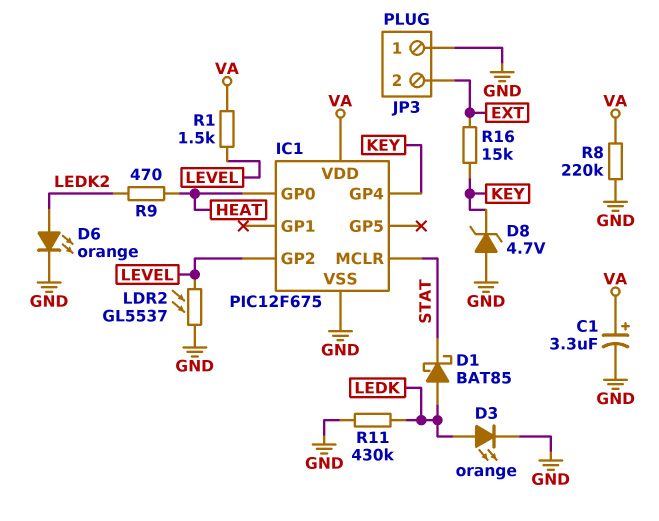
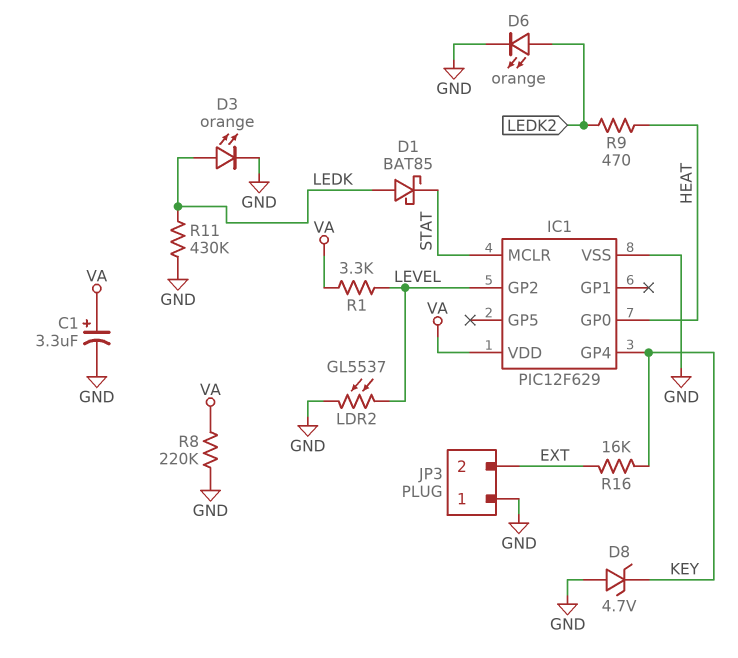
IC1: PIC12F675 -> PIC12F629
R1: 1.5k (LEVEL, VA) -> 3.3k (LEVEL, VA)
R16: 15k (EXT, KEY) -> 16k (EXT, KEY)

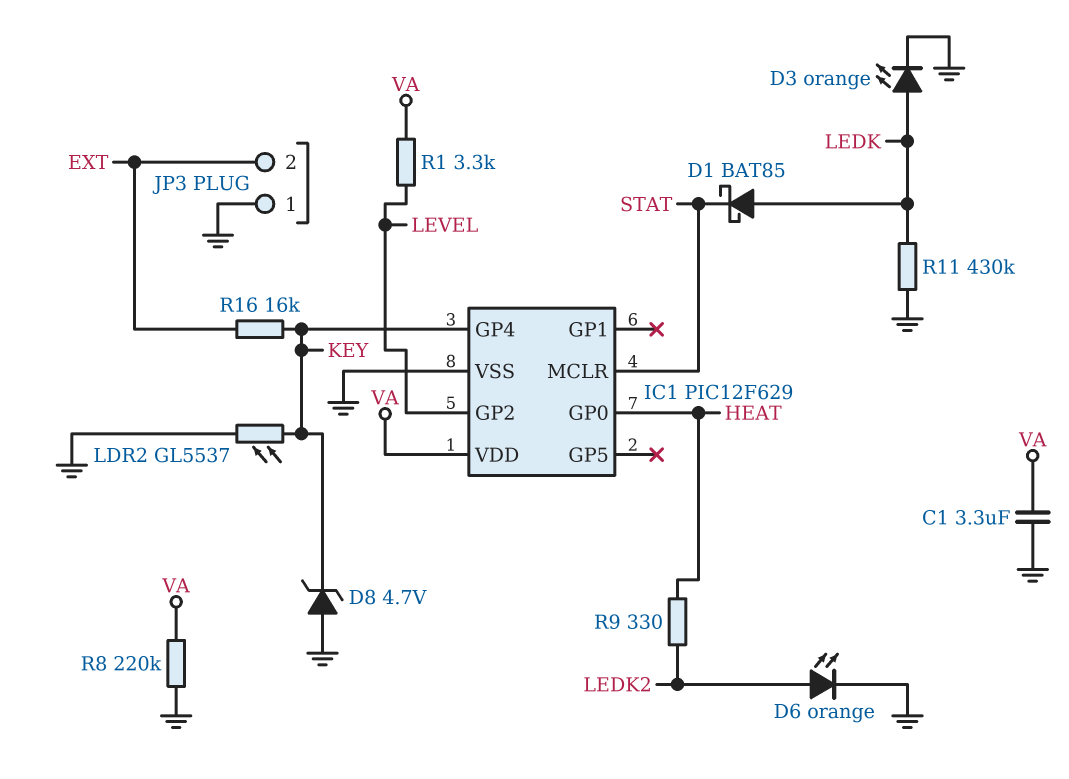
C1: 3.3uF (plus VA, minus GND) -> 3.3uF (GND, VA)
LDR2: GL5537 (GND, LEVEL) -> GL5537 (GND, KEY)
R9: 470 (HEAT, LEDK2) -> 330 (HEAT, LEDK2)

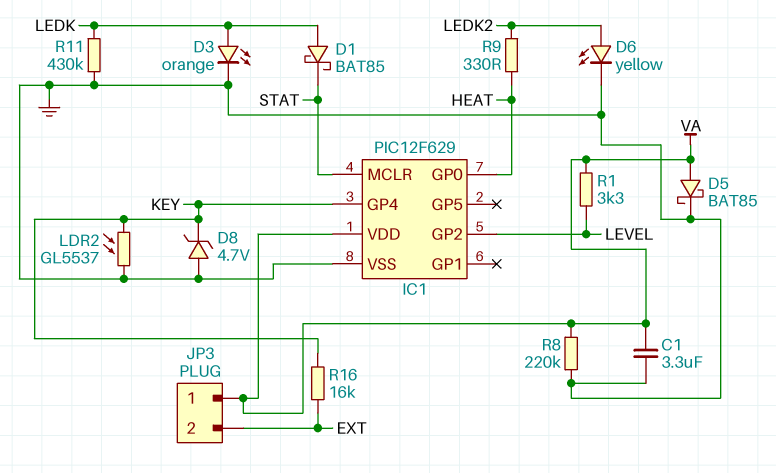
D5: none -> schottky BAT85 (A VA, K GND)
D6: LED orange (A LEDK2, K GND) -> LED yellow (A LEDK2, K GND)
JP3 pin 1: GND -> VA

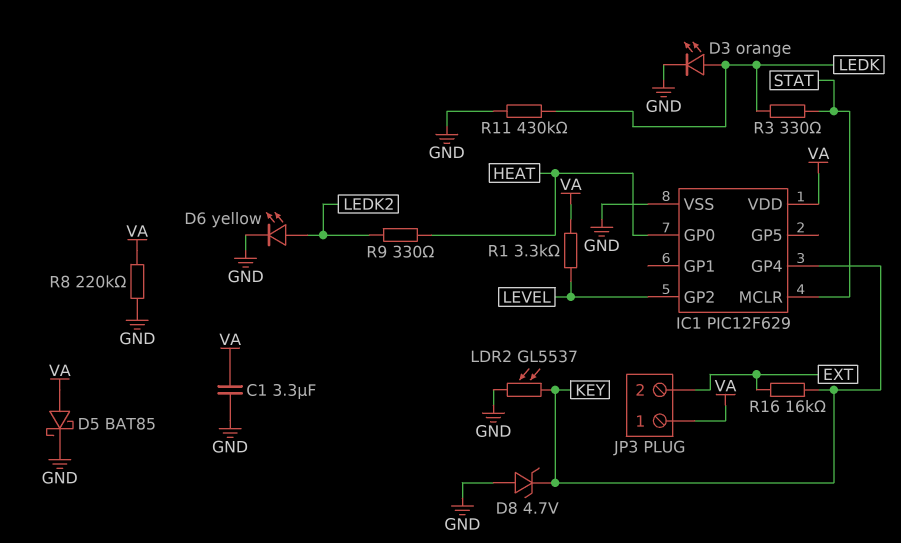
D1: schottky BAT85 (A LEDK, K STAT) -> none
R3: none -> 330 (LEDK, STAT)

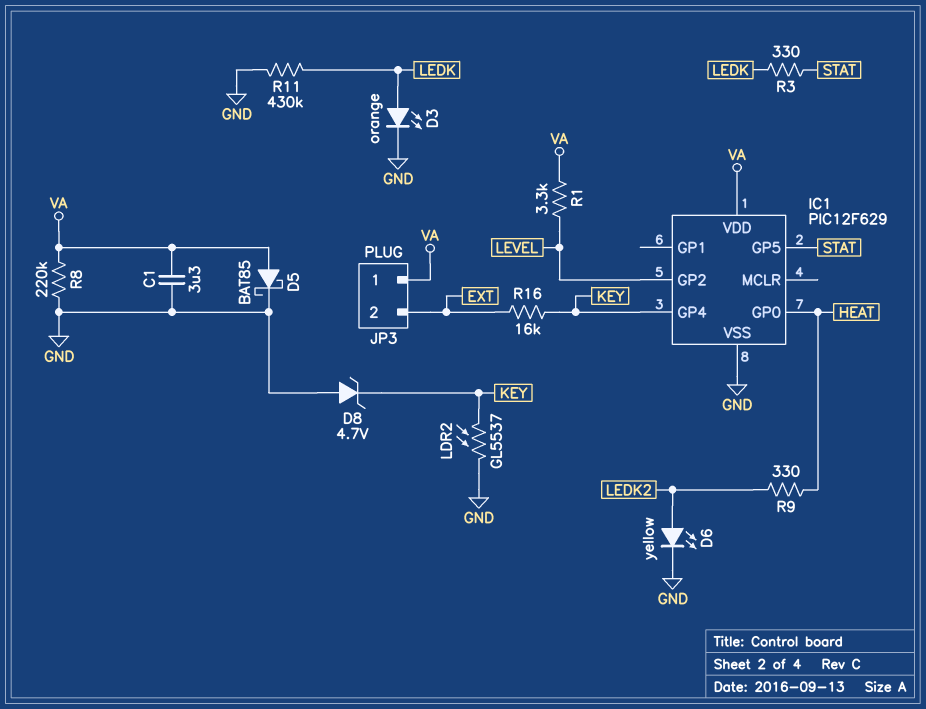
IC1 pin GP5: none -> STAT
IC1 pin MCLR: STAT -> none

